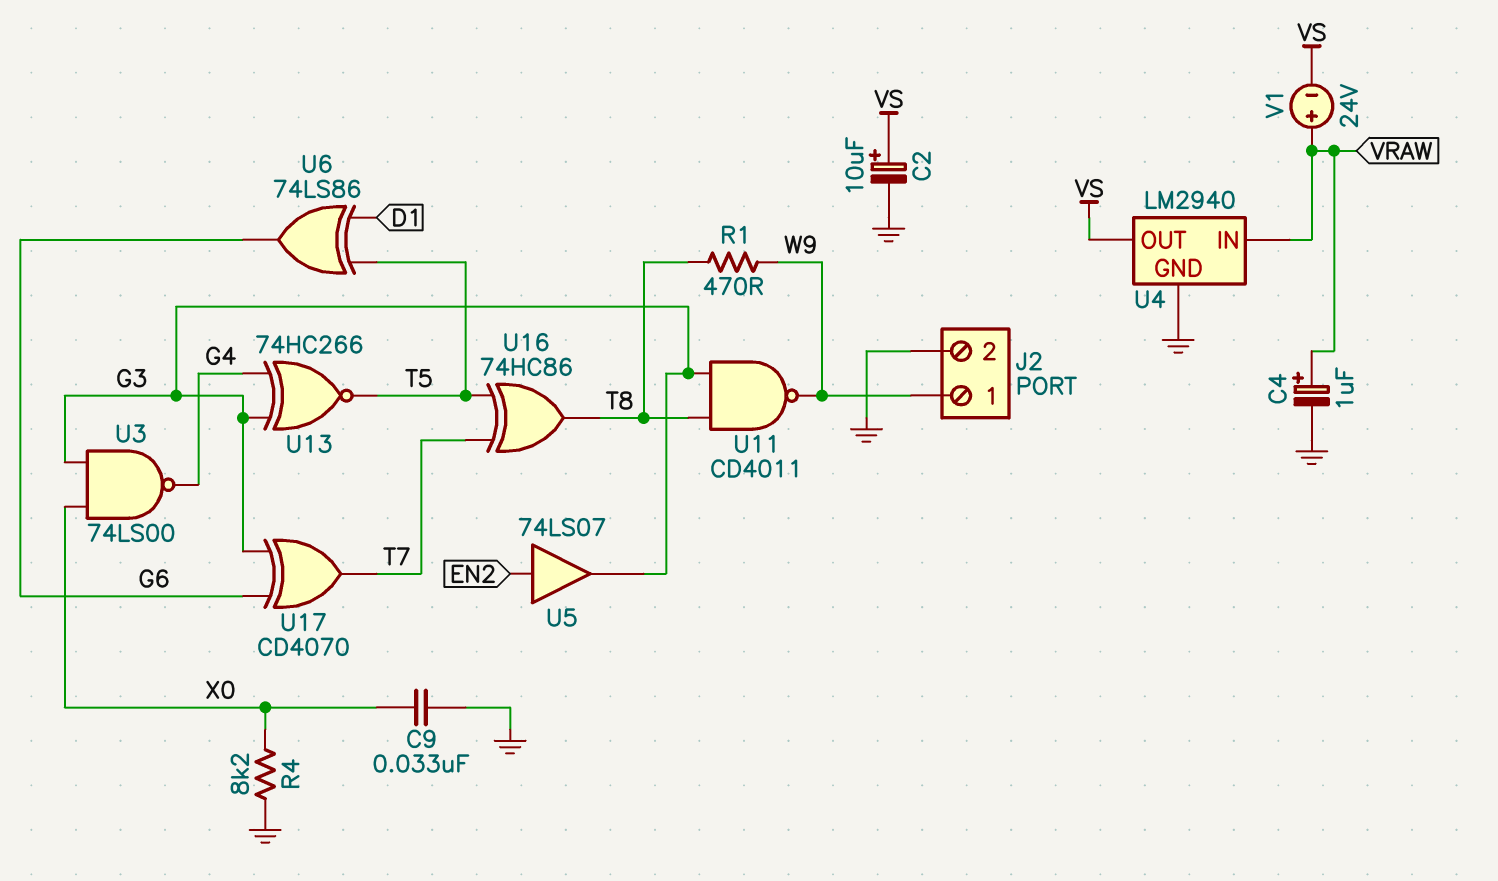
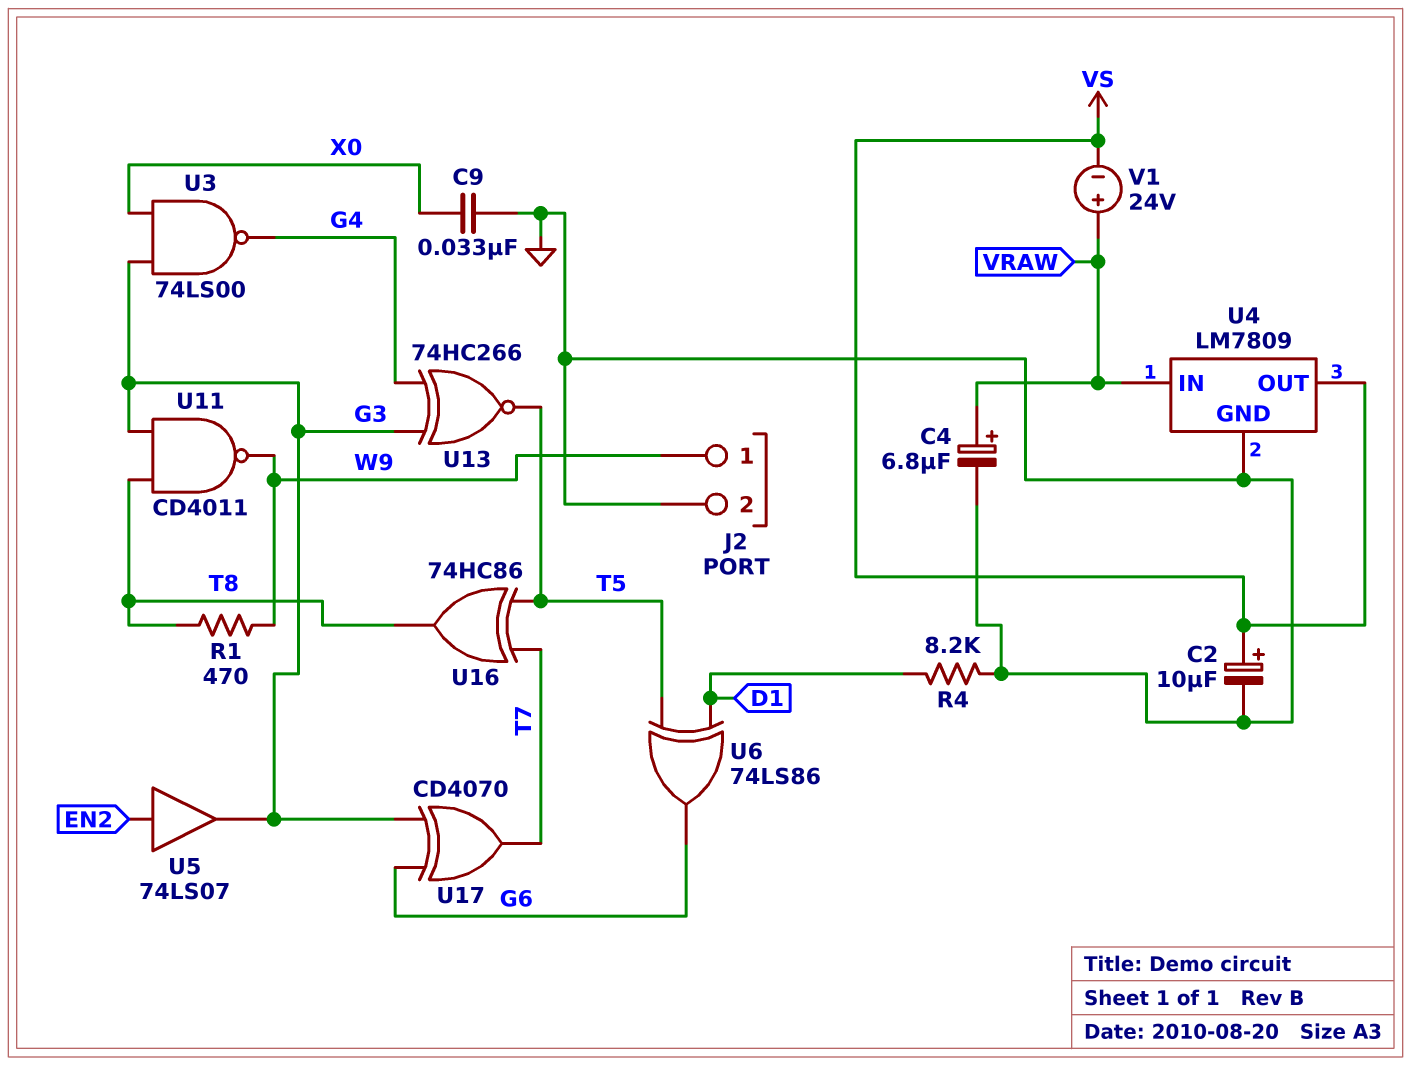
C4: 1uF (plus VRAW, minus GND) -> 6.8uF (plus VRAW, minus GND)
R4: 8.2k (GND, X0) -> 8.2k (D1, GND)
U4: LM2940 -> LM7809

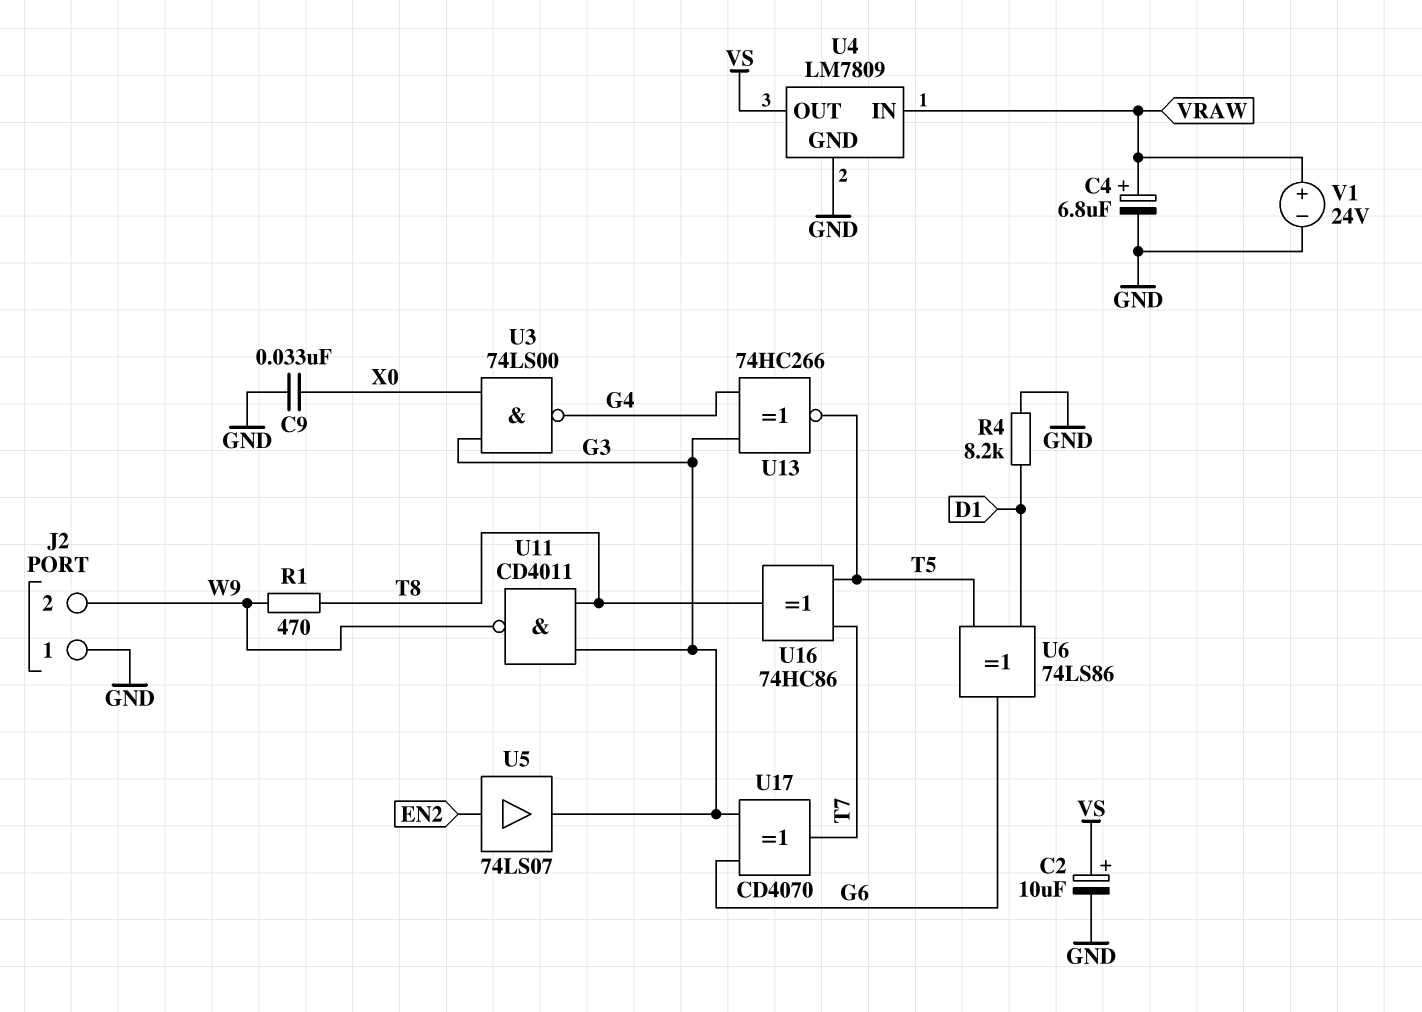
J2 pin 1: W9 -> GND
J2 pin 2: GND -> W9
V1: 24V (plus VRAW, minus VS) -> 24V (plus VRAW, minus GND)

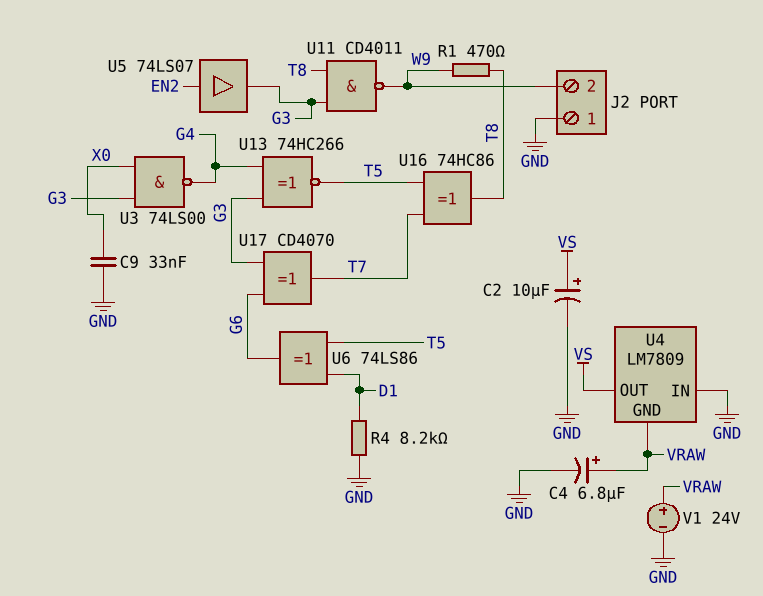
U4 pin GND: GND -> VRAW
U4 pin IN: VRAW -> GND

